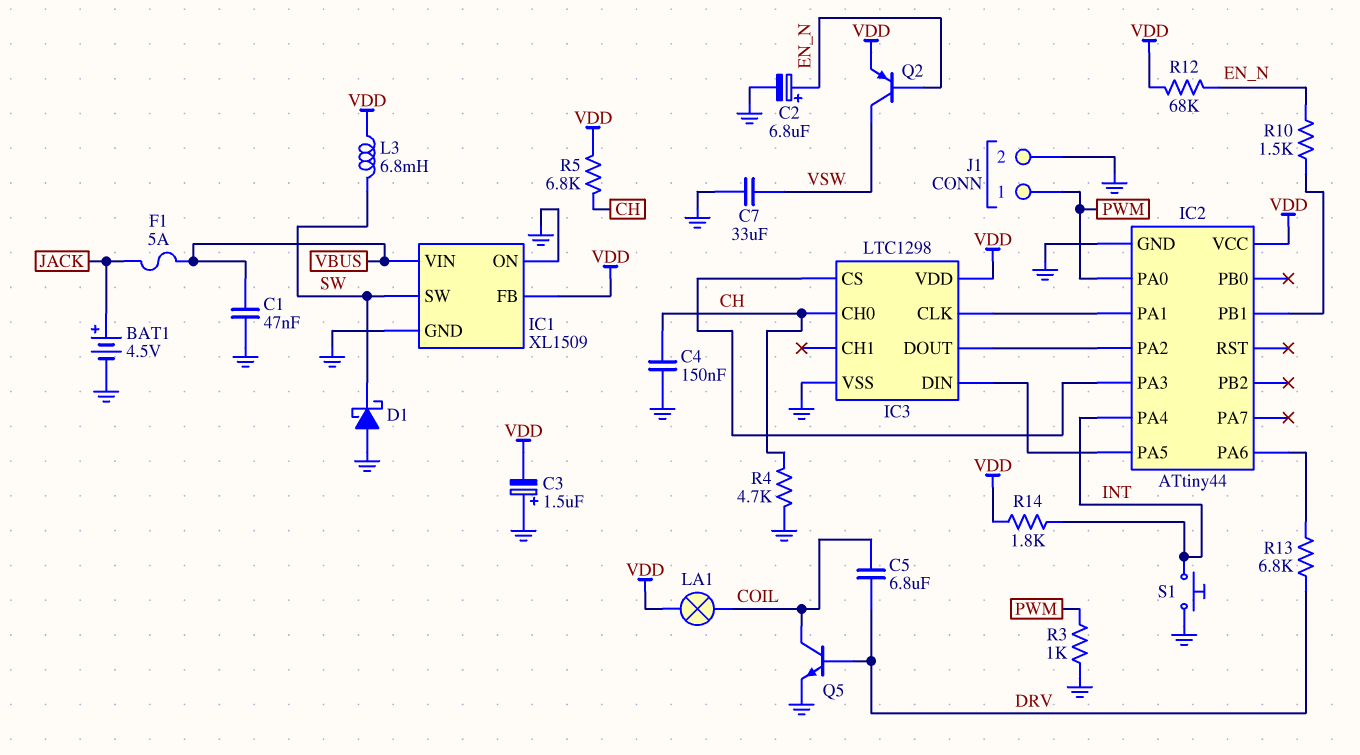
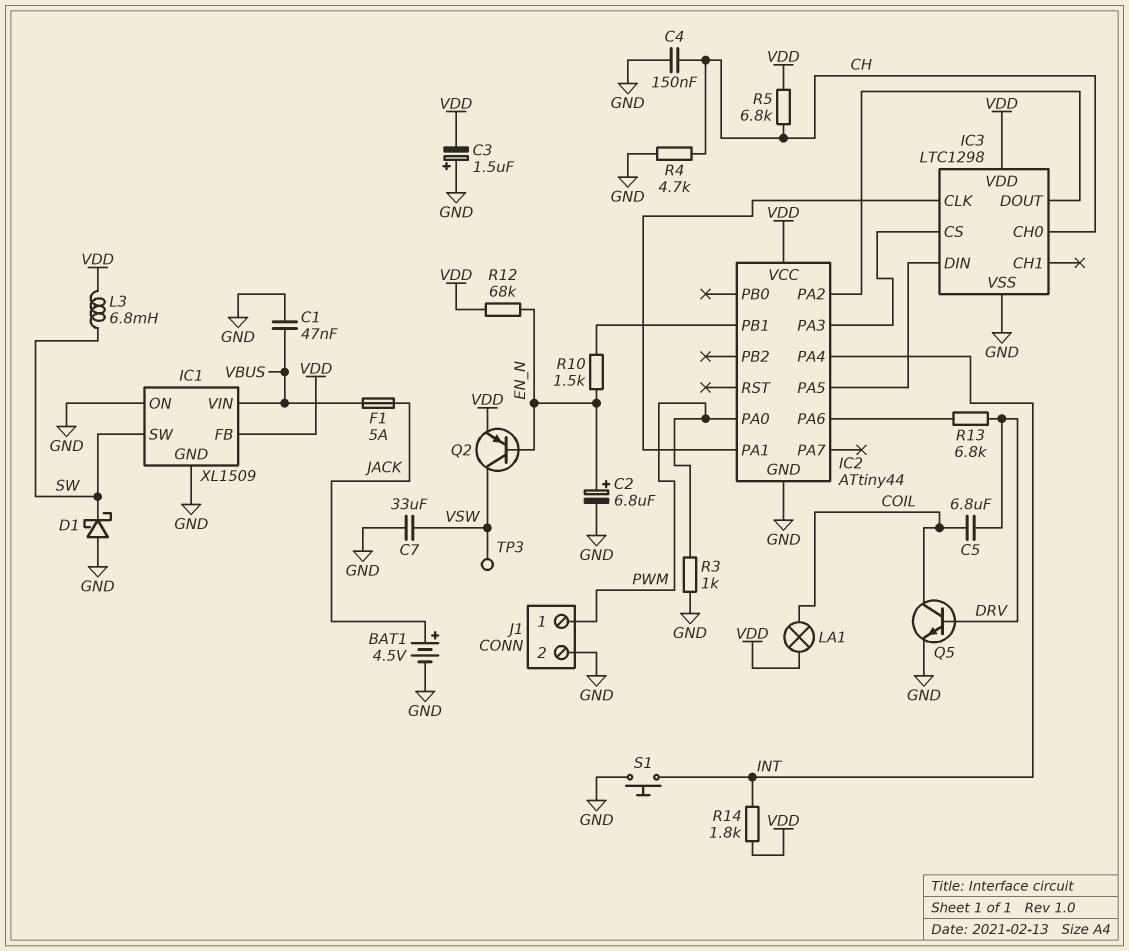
TP3: none -> test point (VSW)

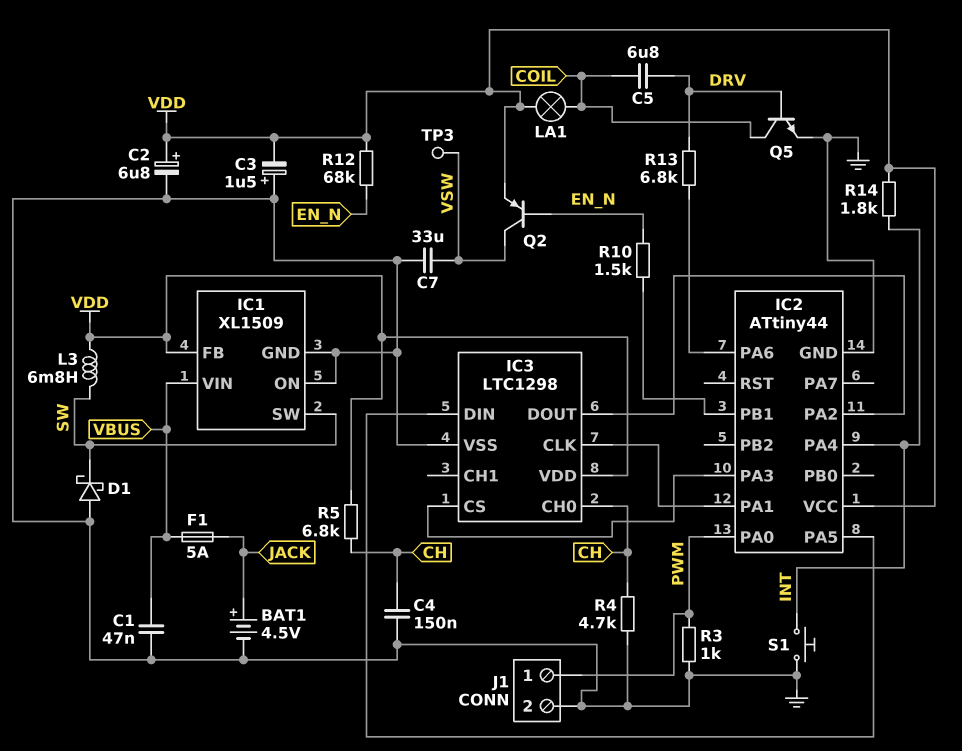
C2: 6.8uF (plus EN_N, minus GND) -> 6.8uF (plus VDD, minus GND)

